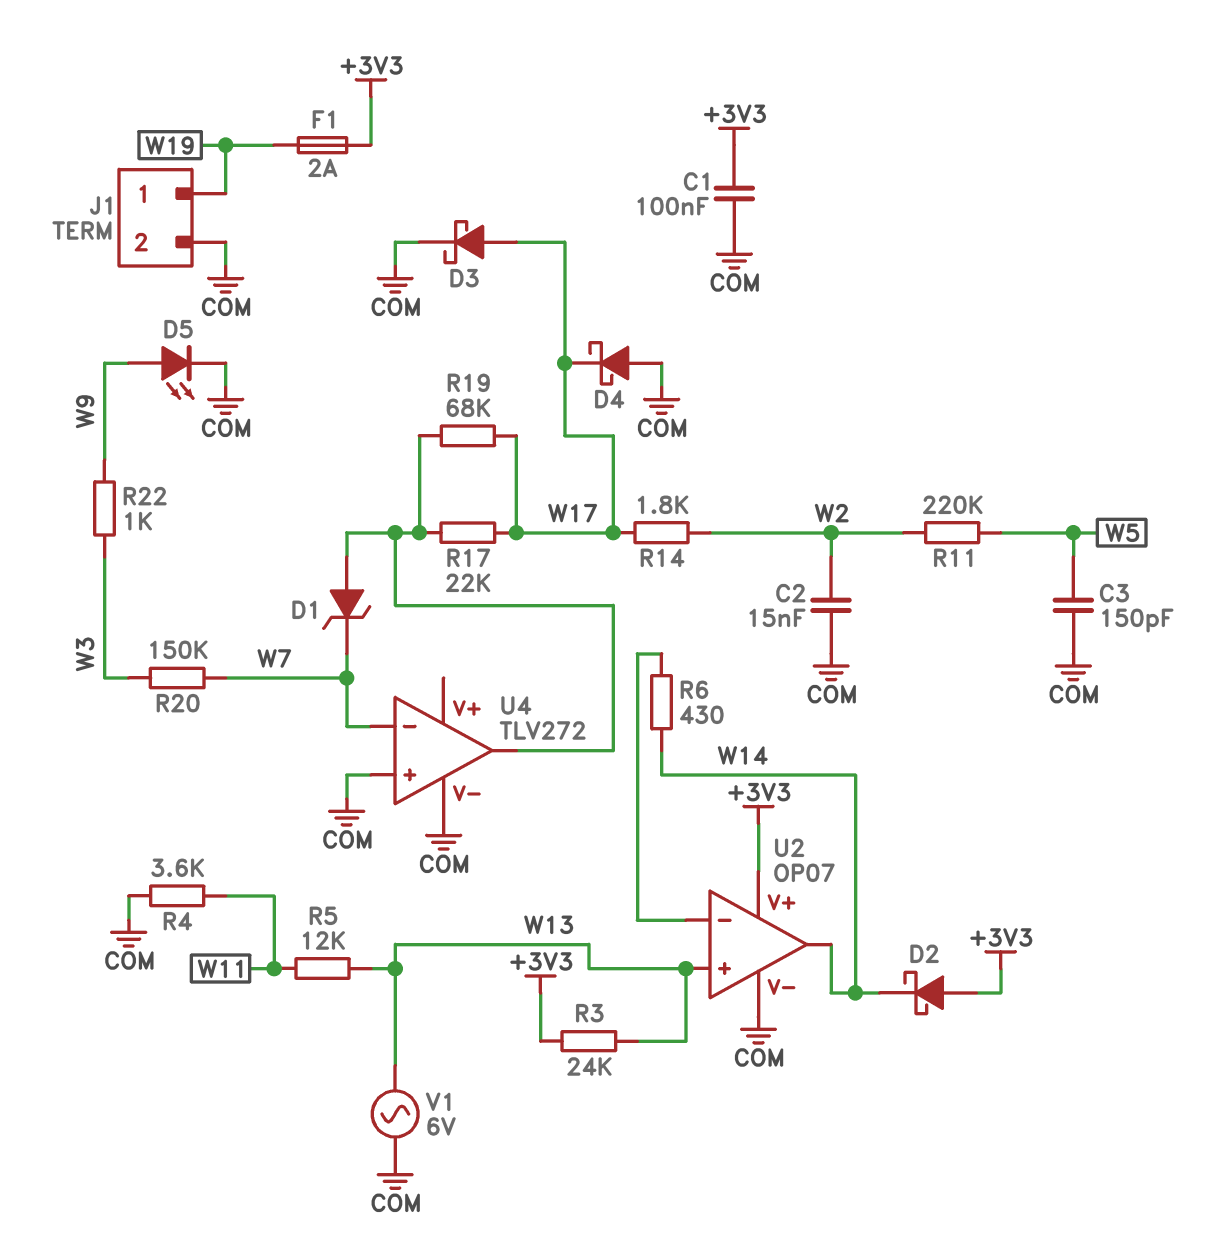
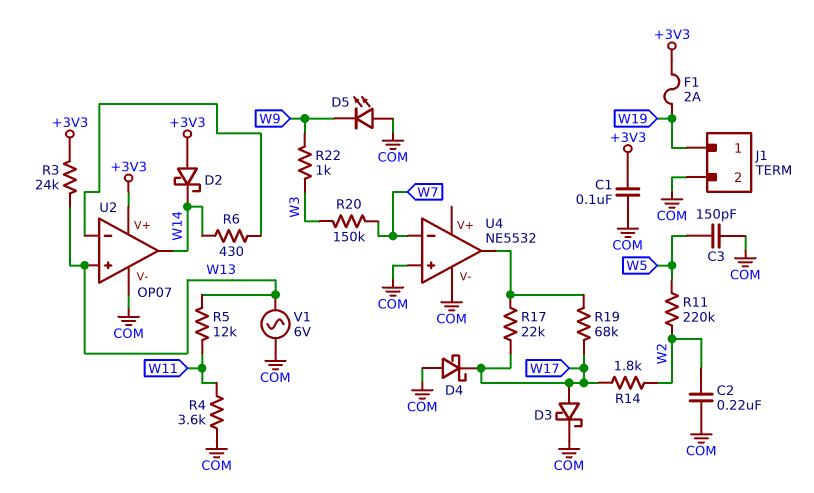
C2: 15nF (COM, W2) -> 220nF (COM, W2)
D1: zener (A U4/out, K W7) -> none
D5: LED (A W9, K COM) -> LED (A COM, K W9)
U4: TLV272 -> NE5532

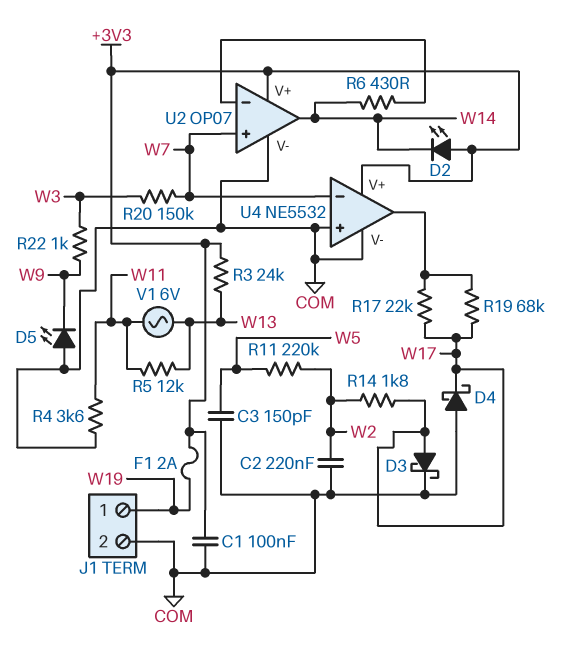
D2: schottky (A +3V3, K W14) -> LED (A +3V3, K W14)
U2 pin in+: W13 -> W7
U4 pin V+: none -> +3V3
V1: AC 6V (COM, W13) -> AC 6V (W11, W13)

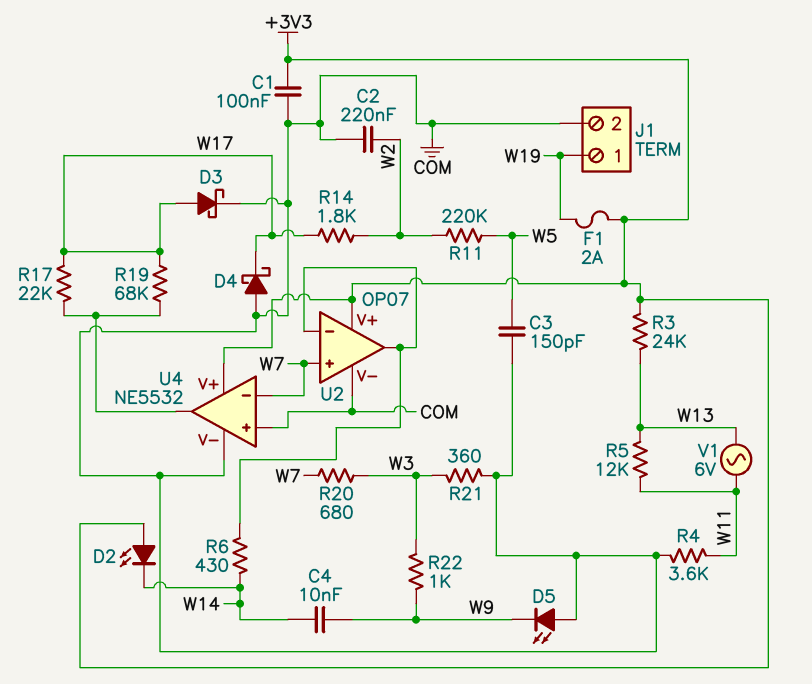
C4: none -> 10nF (W9, W14)
R20: 150k (W3, W7) -> 680 (W3, W7)
R21: none -> 360 (COM, W3)
U2 pin out: W14 -> U2/in-

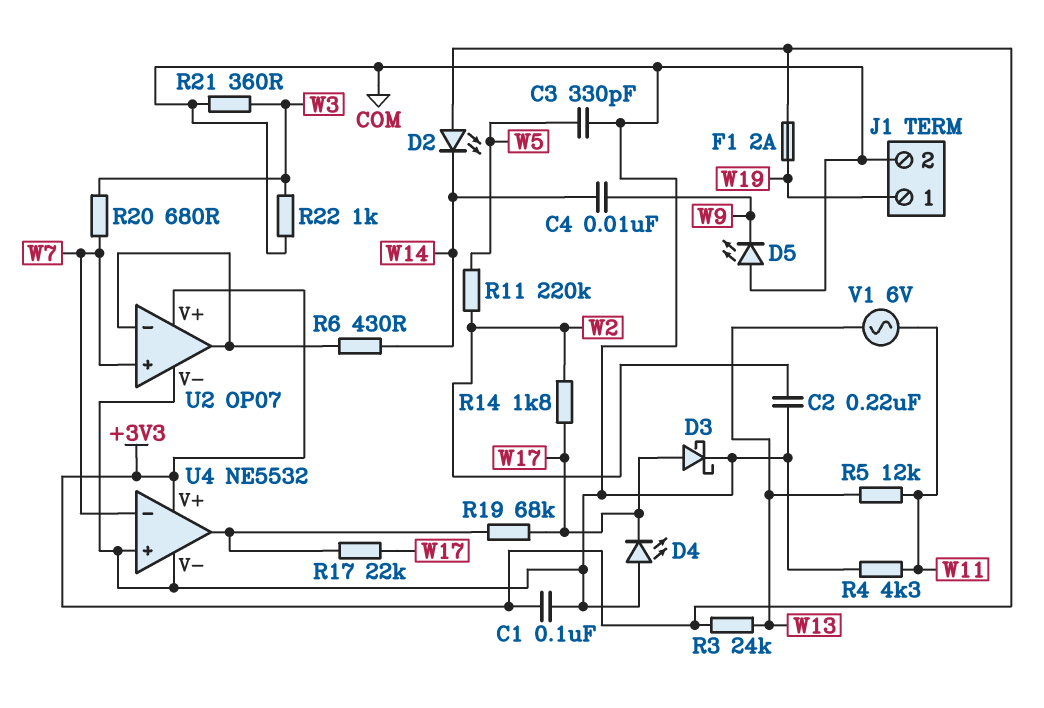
C3: 150pF (COM, W5) -> 330pF (COM, W5)
D4: schottky (A COM, K W17) -> LED (A COM, K W17)
R4: 3.6k (COM, W11) -> 4.3k (COM, W11)
R22: 1k (W3, W9) -> 1k (COM, W3)

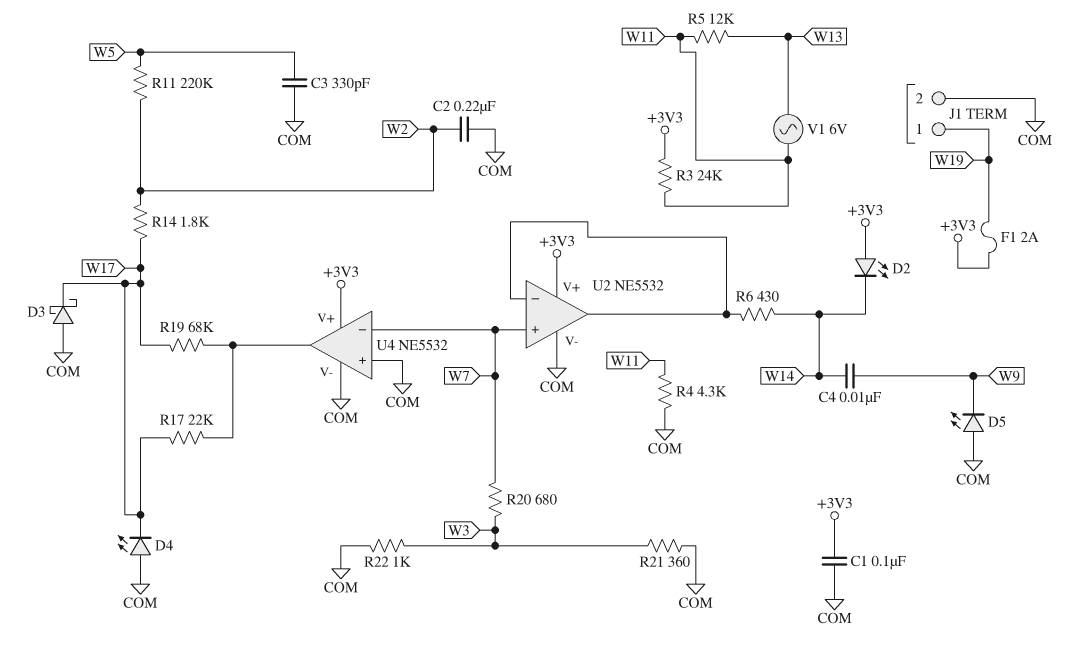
D3: schottky (A W17, K COM) -> schottky (A COM, K W17)
R3: 24k (+3V3, W13) -> 24k (+3V3, W11)
U2: OP07 -> NE5532

